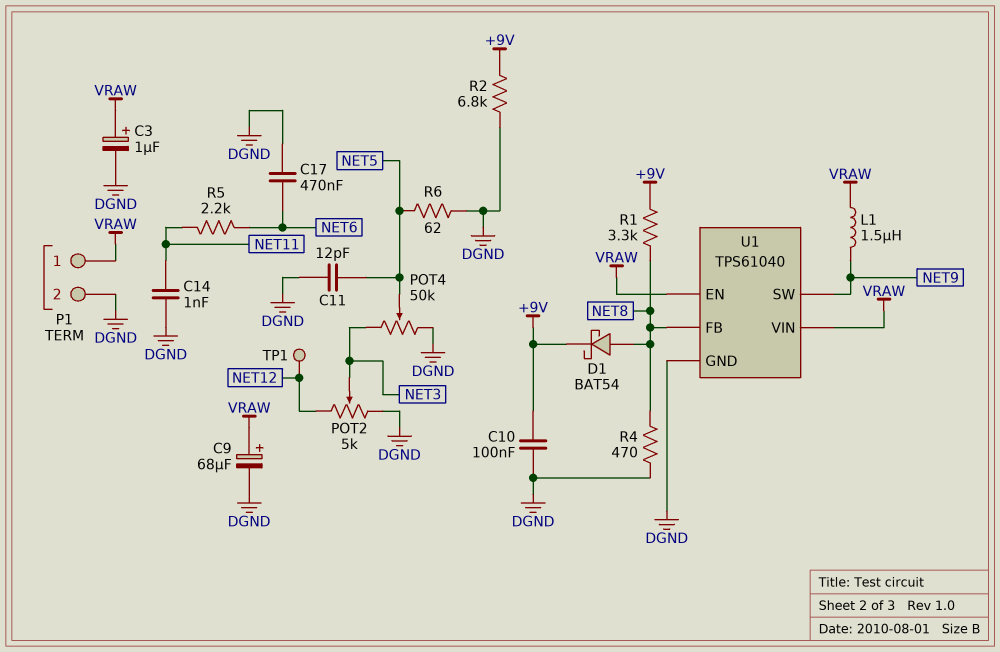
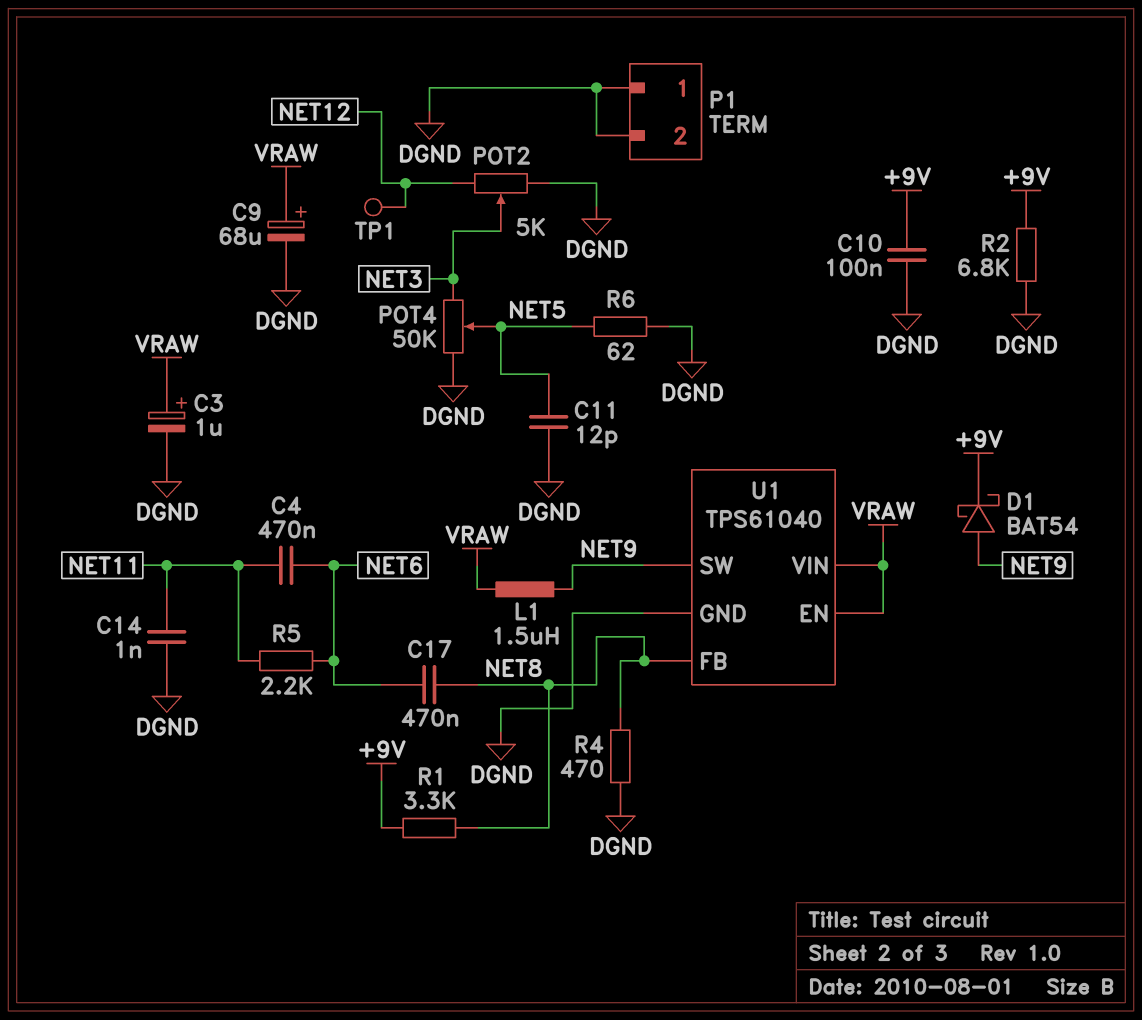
C4: none -> 470nF (NET6, NET11)
C17: 470nF (DGND, NET6) -> 470nF (NET6, NET8)
D1: schottky BAT54 (A NET8, K +9V) -> schottky BAT54 (A NET9, K +9V)
P1 pin 1: VRAW -> DGND

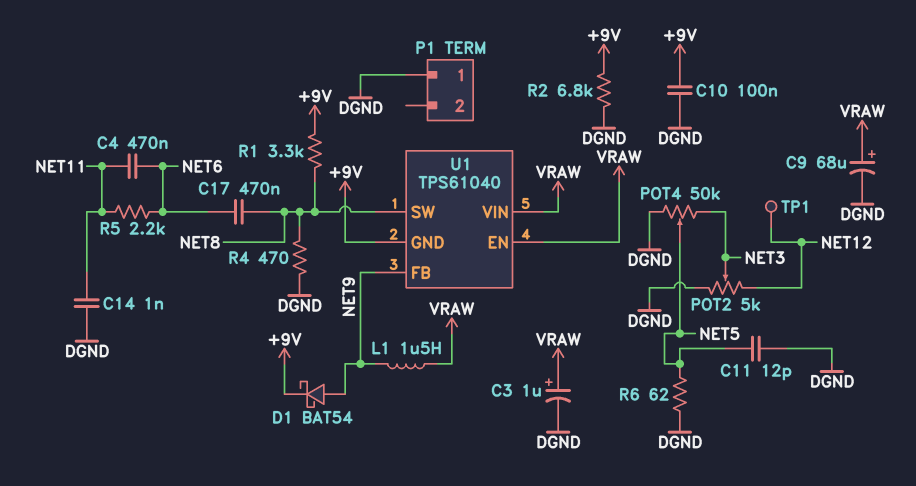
P1 pin 2: DGND -> none
U1 pin FB: NET8 -> NET9
U1 pin GND: DGND -> +9V
U1 pin SW: NET9 -> NET8

